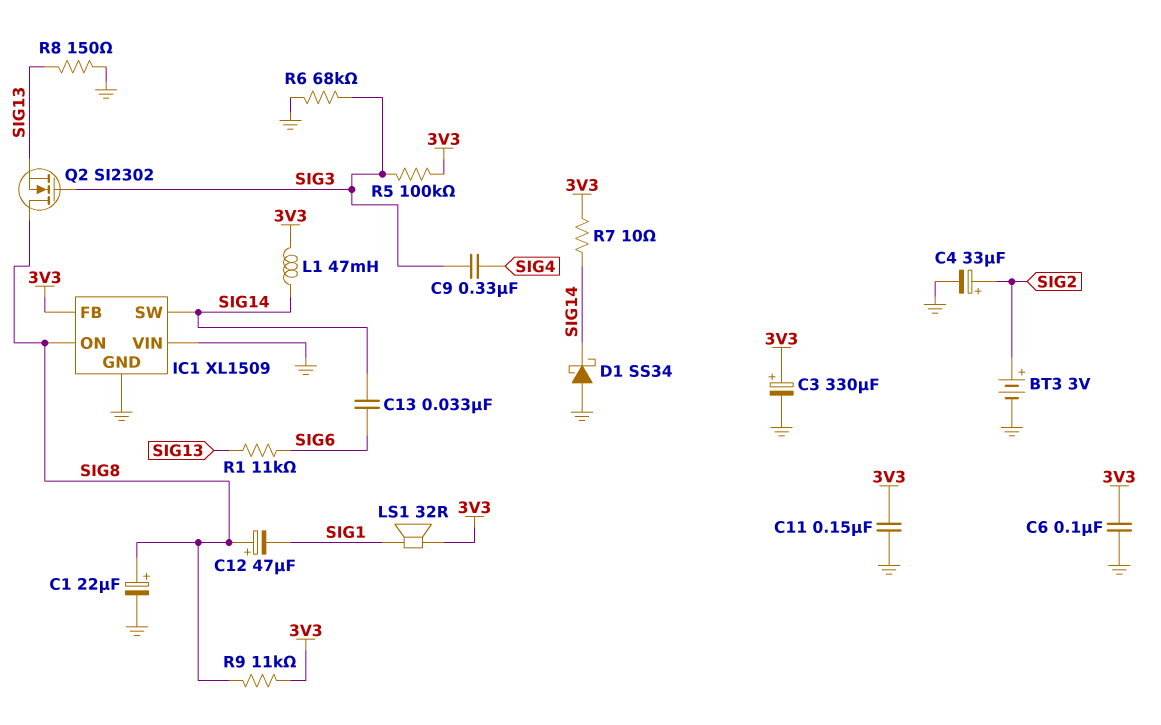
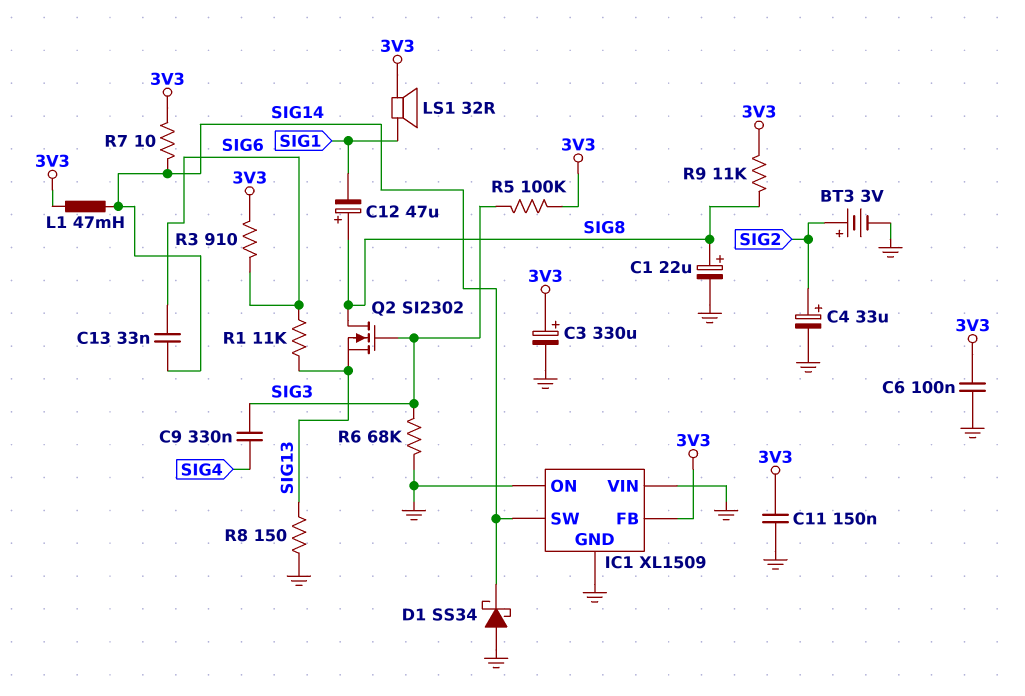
IC1 pin ON: SIG8 -> GND
R3: none -> 910 (3V3, SIG6)

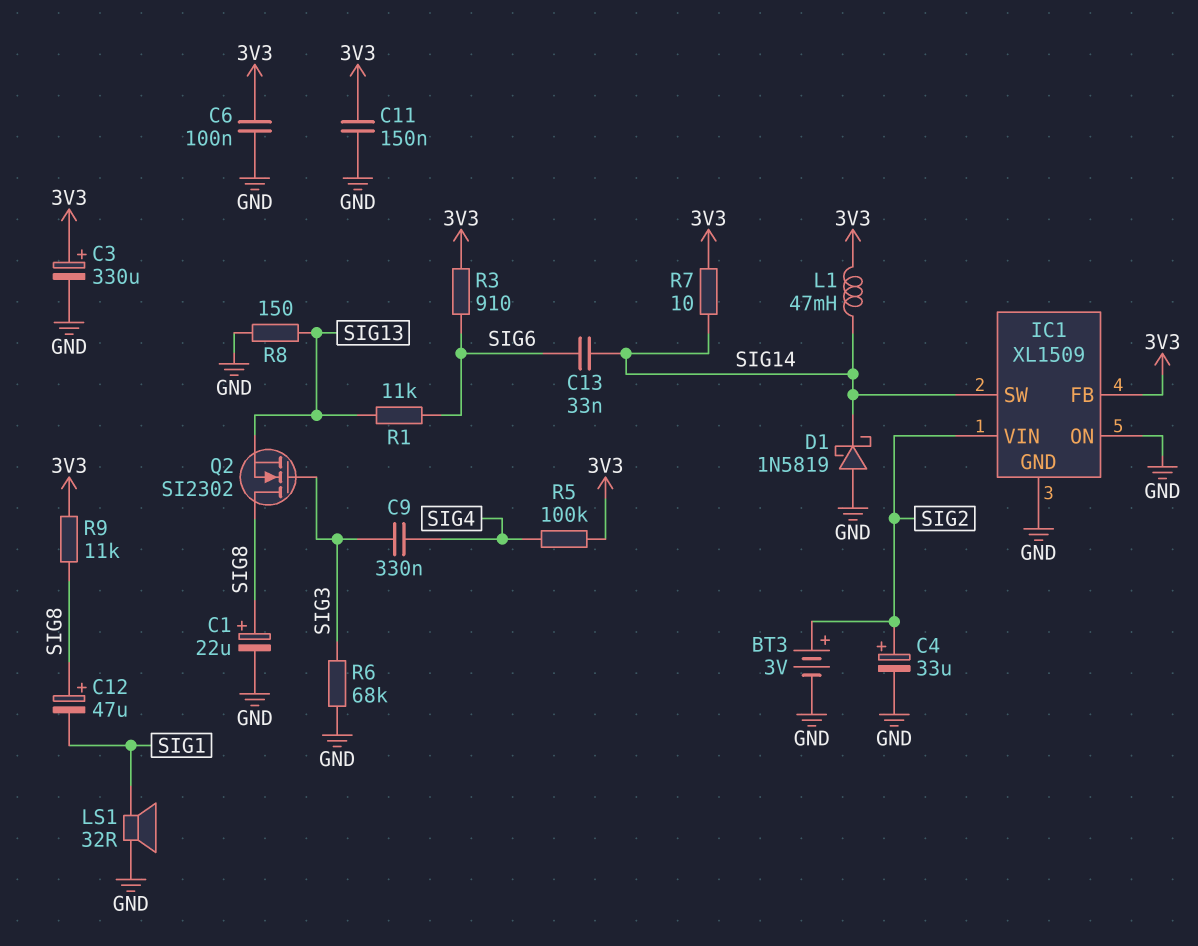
D1: schottky SS34 (A GND, K SIG14) -> schottky 1N5819 (A GND, K SIG14)
IC1 pin VIN: GND -> SIG2
LS1: speaker 32R (3V3, SIG1) -> speaker 32R (GND, SIG1)
R5: 100k (3V3, SIG3) -> 100k (3V3, SIG4)

